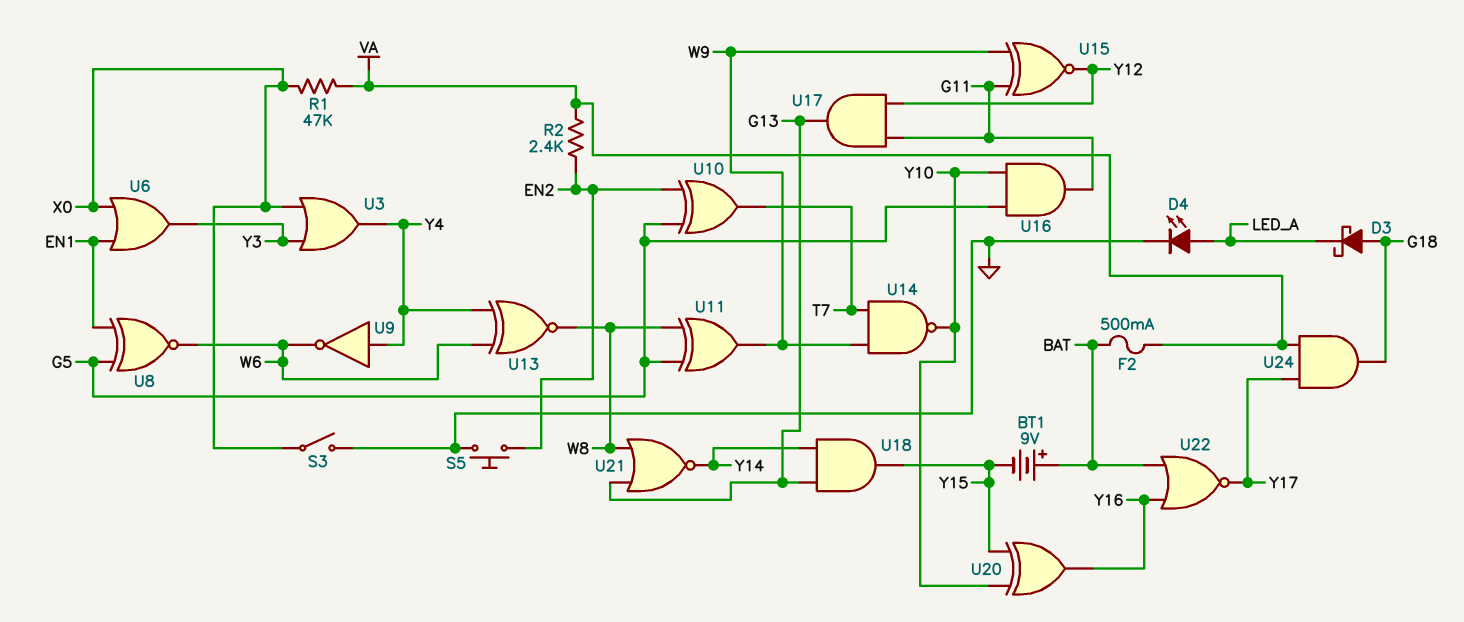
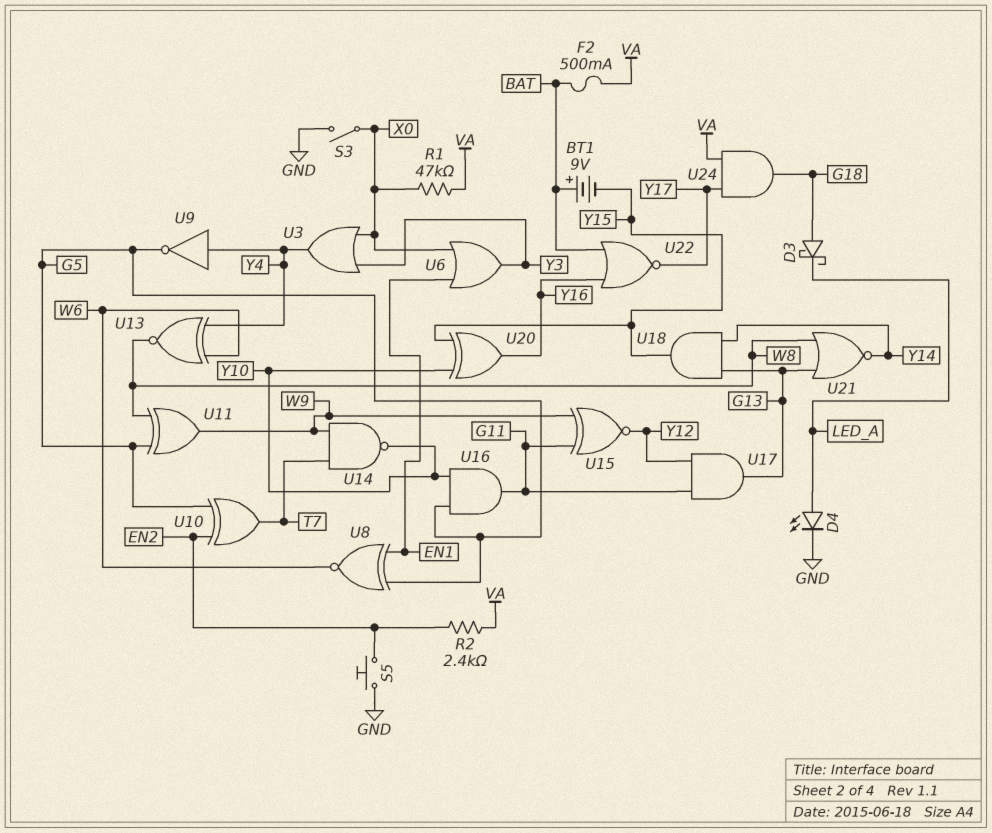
U9: NOT (in Y4, out W6) -> NOT (in Y4, out G5)

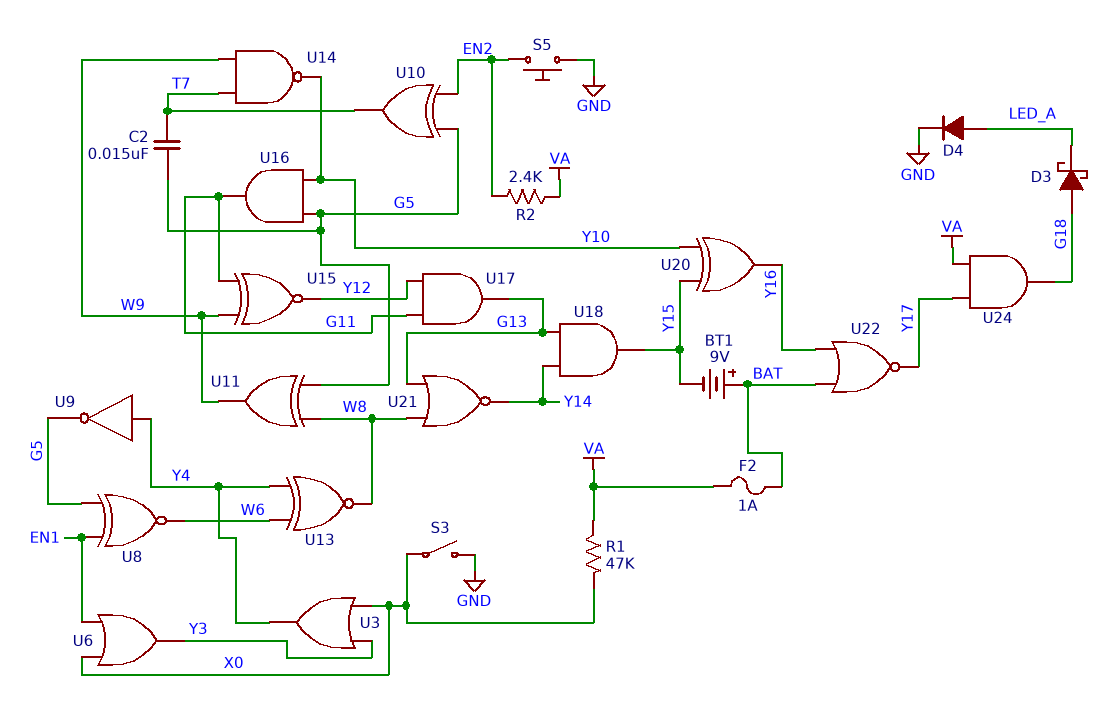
C2: none -> 15nF (G5, T7)
D4: LED (A LED_A, K GND) -> diode (A LED_A, K GND)
F2: 500mA (BAT, VA) -> 1A (BAT, VA)

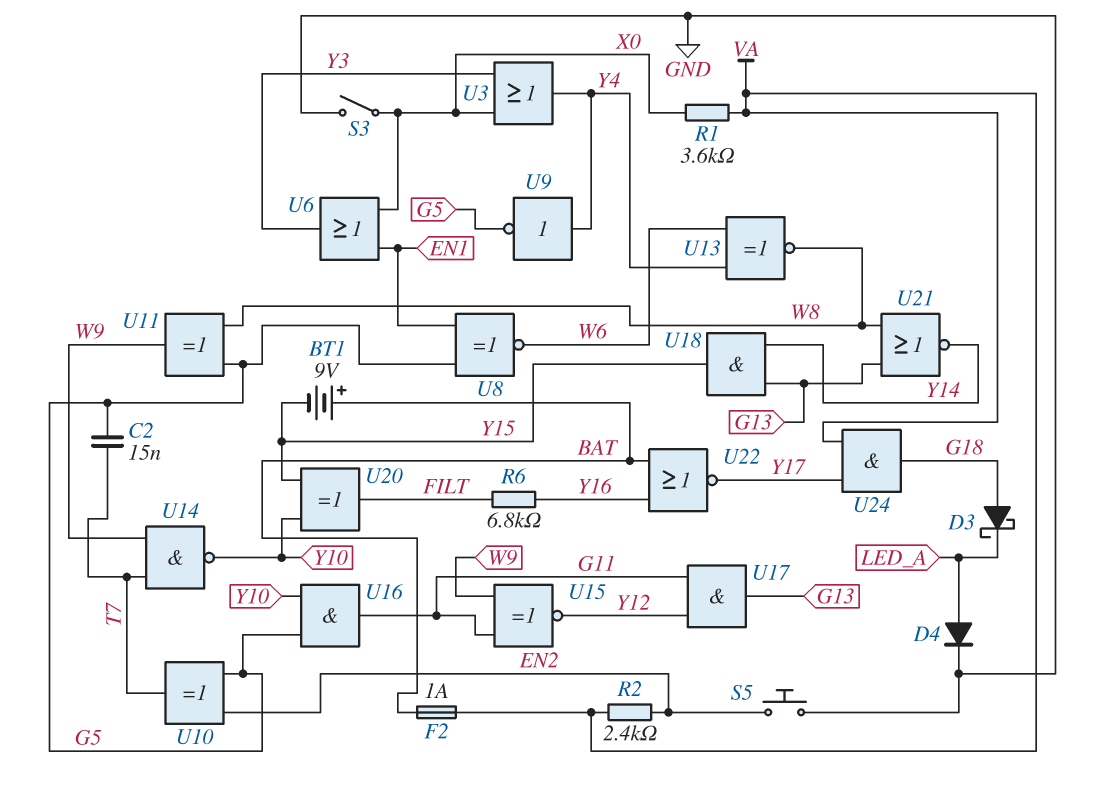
R1: 47k (VA, X0) -> 3.6k (VA, X0)
R6: none -> 6.8k (FILT, Y16)
U20: XOR (in Y10, in Y15, out Y16) -> XOR (in Y10, in Y15, out FILT)

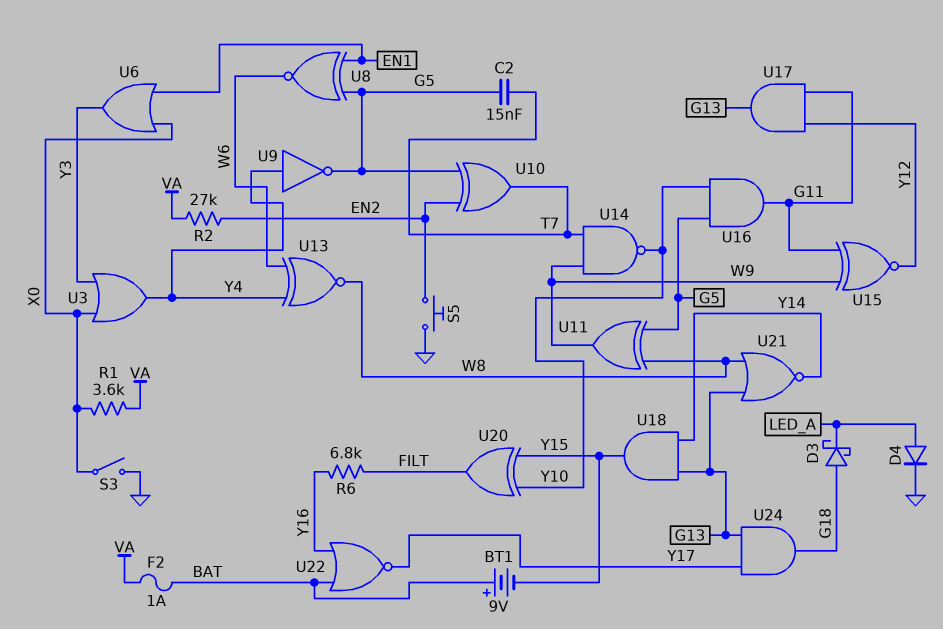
R2: 2.4k (EN2, VA) -> 27k (EN2, VA)
U24: AND (in VA, in Y17, out G18) -> AND (in G13, in Y17, out G18)

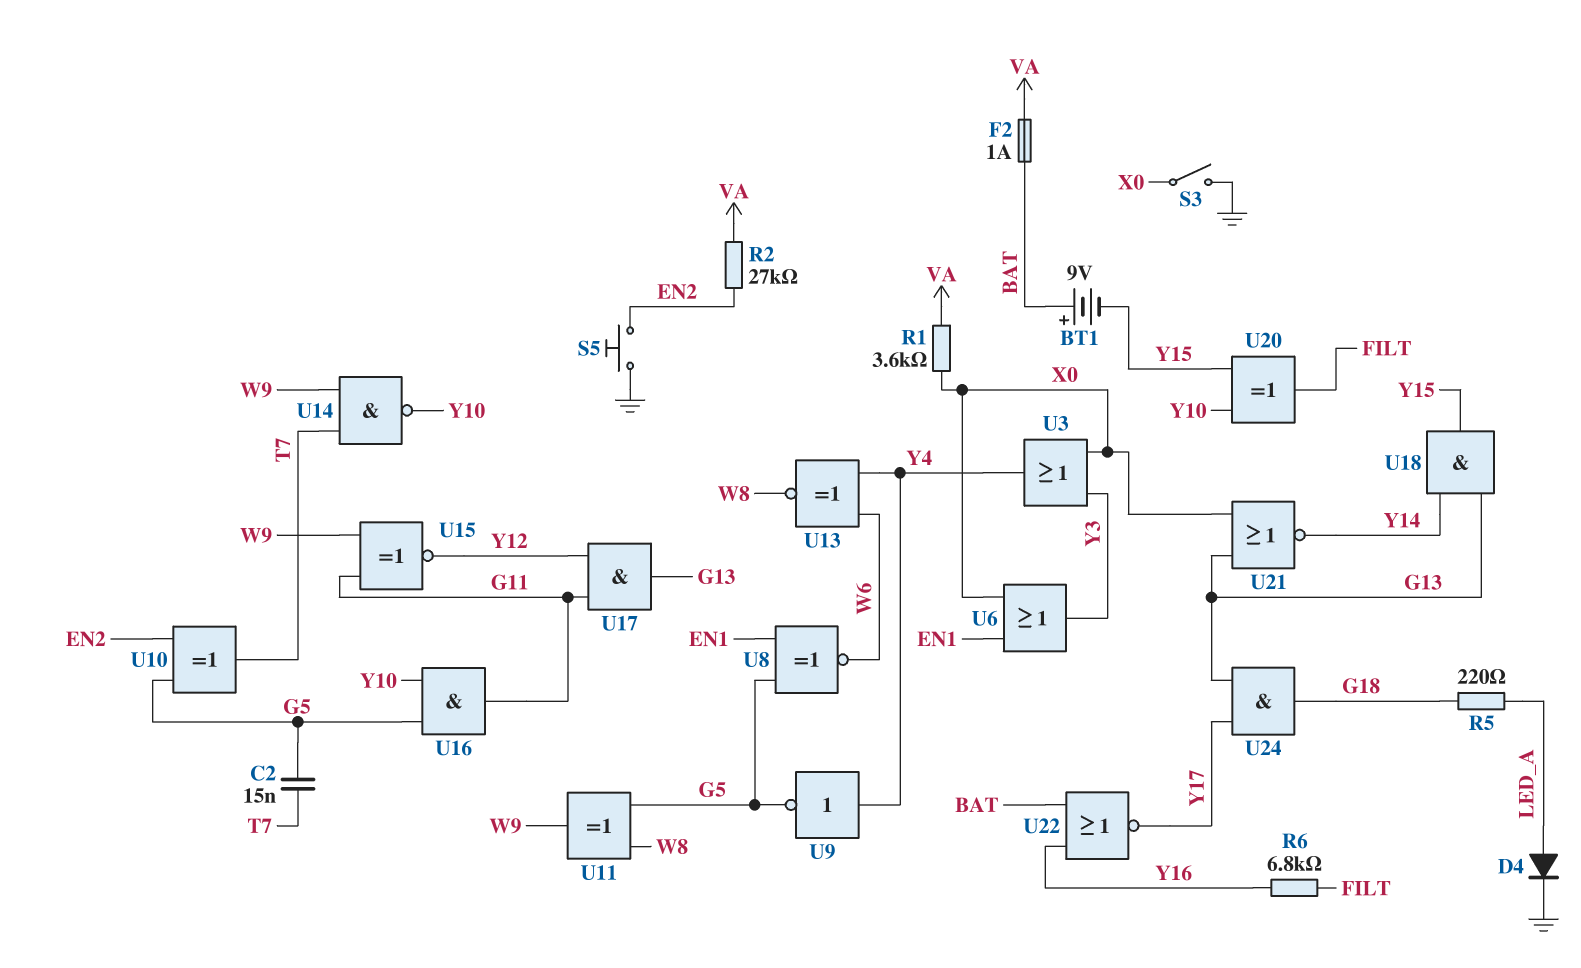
D3: schottky (A G18, K LED_A) -> none
R5: none -> 220 (G18, LED_A)
U21: NOR (in G13, in W8, out Y14) -> NOR (in G13, in X0, out Y14)

